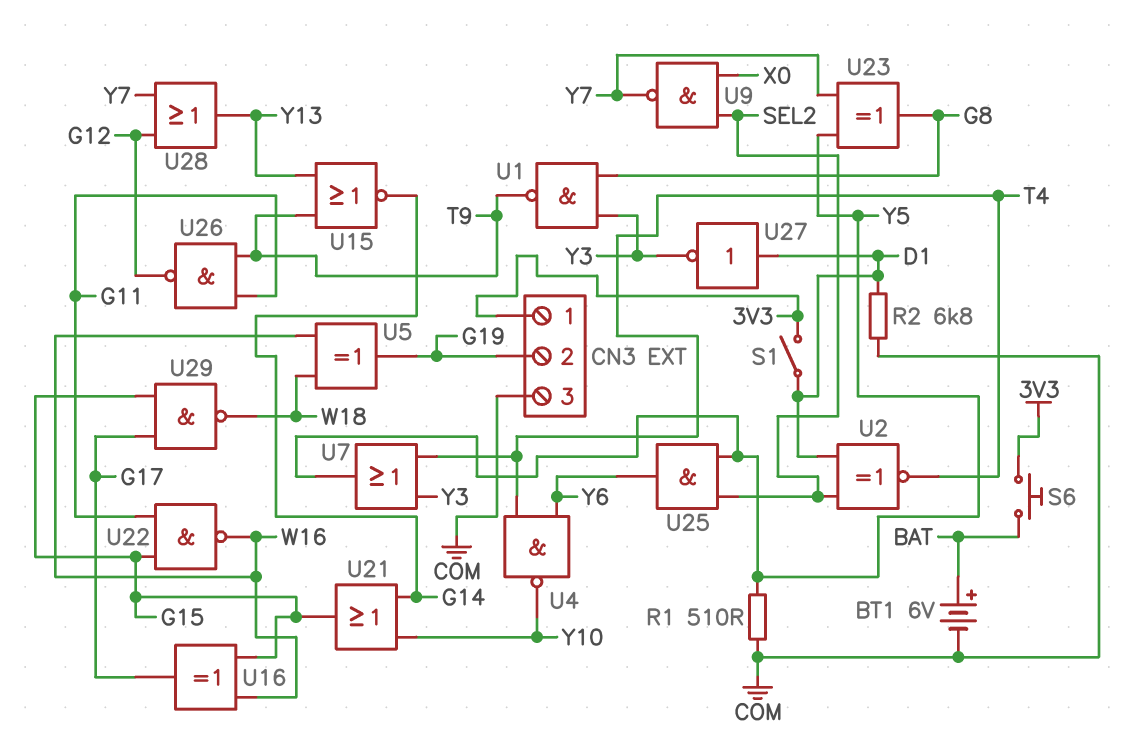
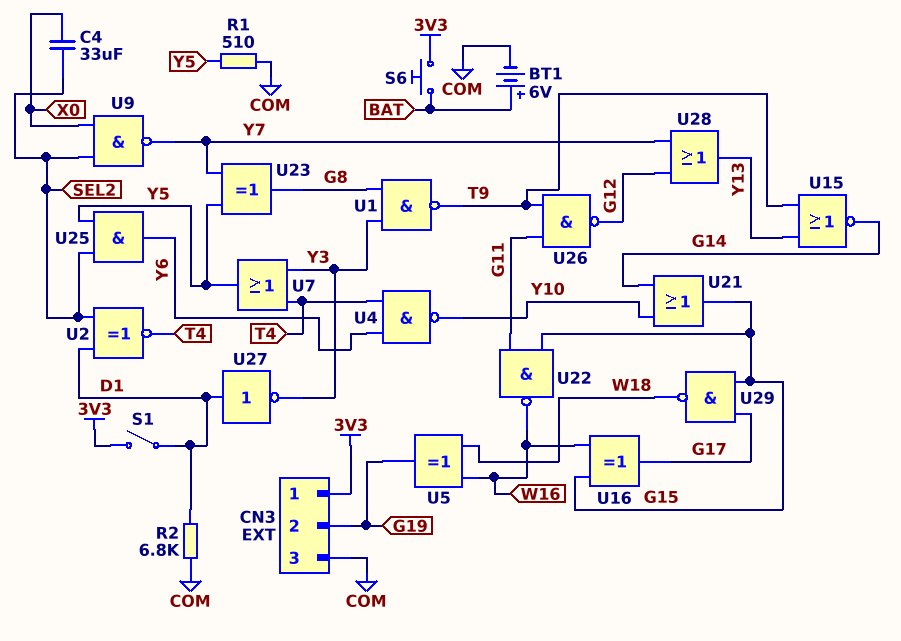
C4: none -> 33uF (SEL2, X0)

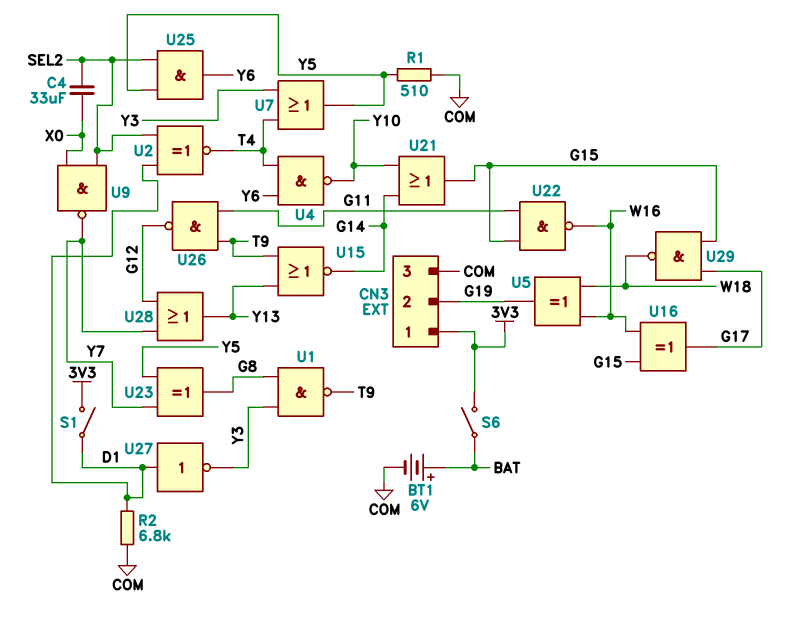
S6: button (3V3, BAT) -> switch (3V3, BAT)

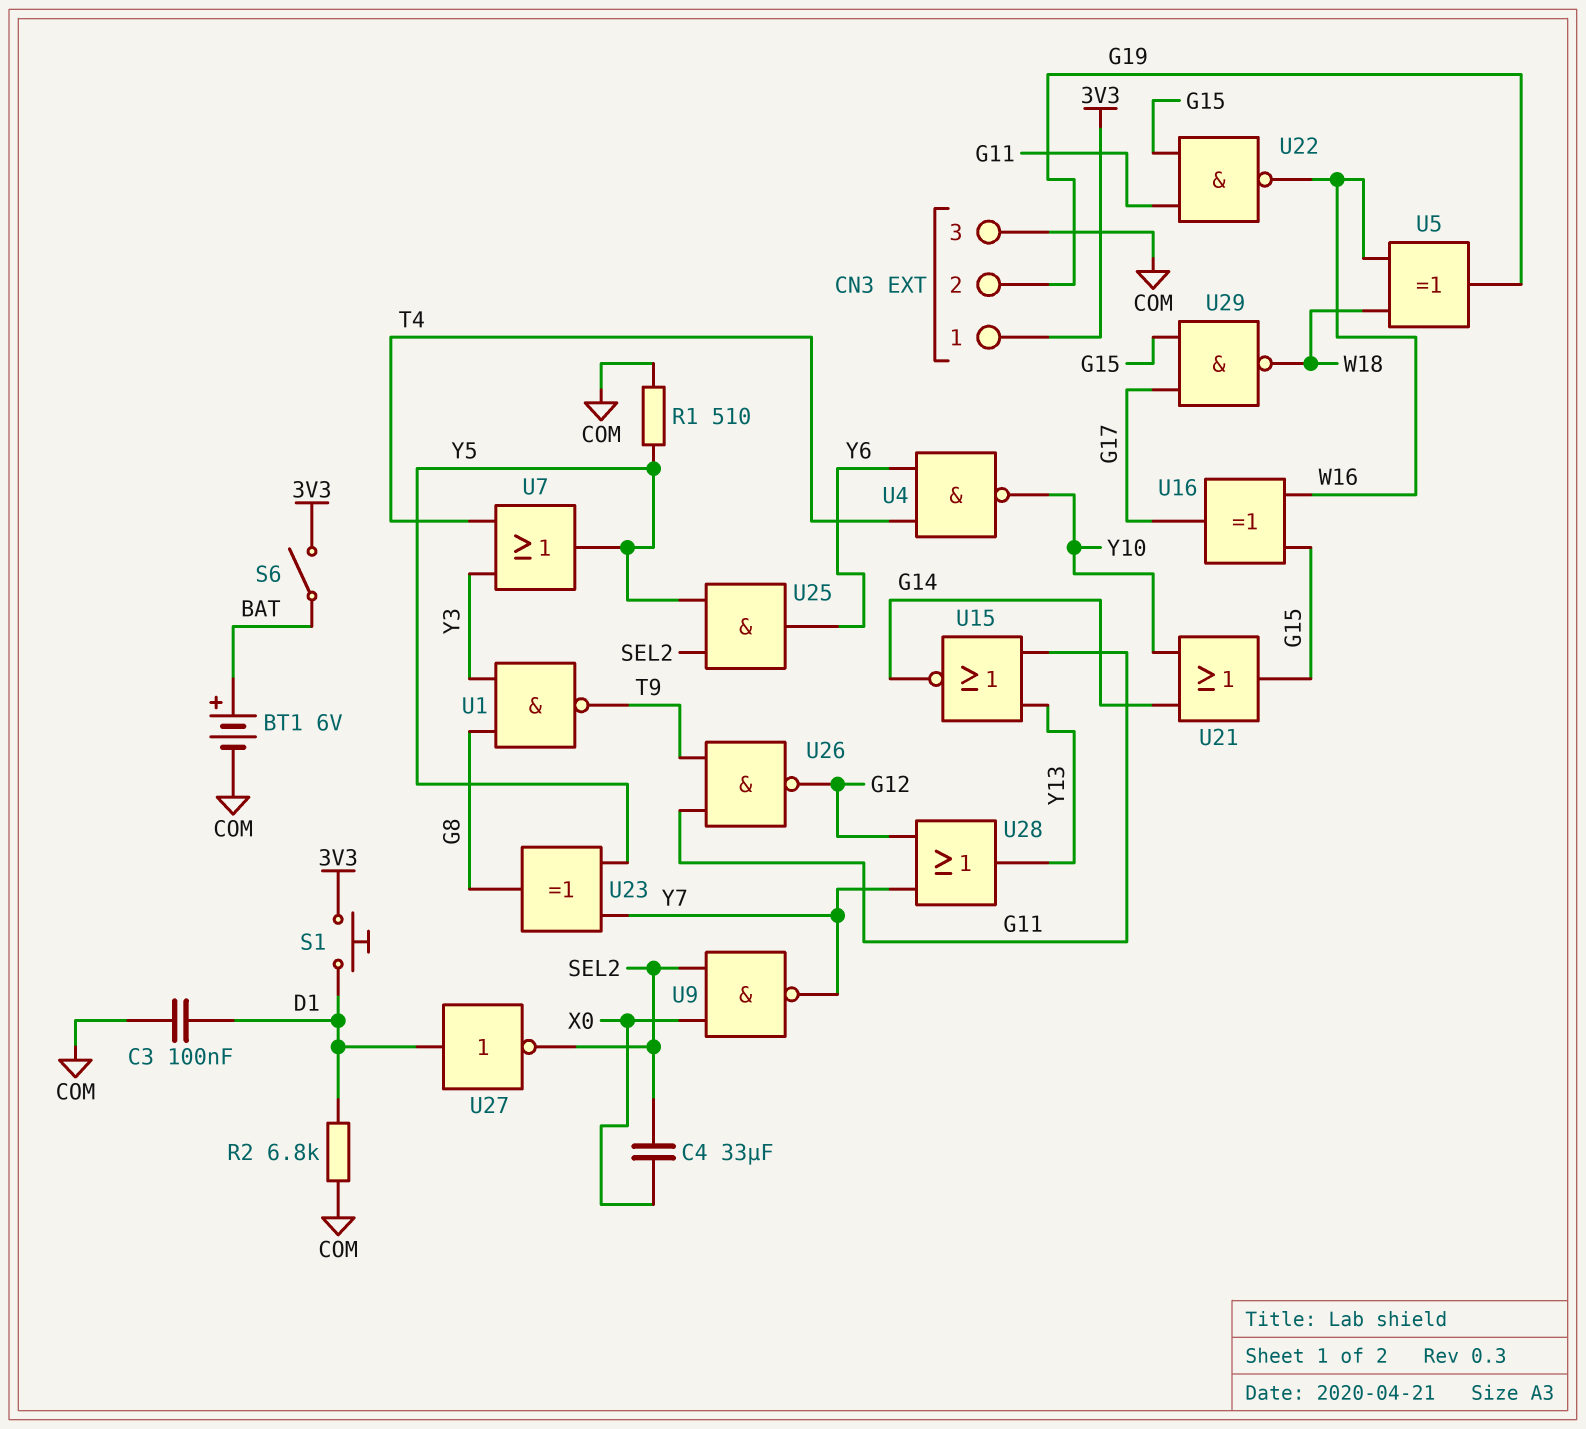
C3: none -> 100nF (COM, D1)
S1: switch (3V3, D1) -> button (3V3, D1)
U2: XNOR (in D1, in SEL2, out T4) -> none
U15: NOR (in T9, in Y13, out G14) -> NOR (in G11, in Y13, out G14)
U27: NOT (in D1, out Y3) -> NOT (in D1, out SEL2)

